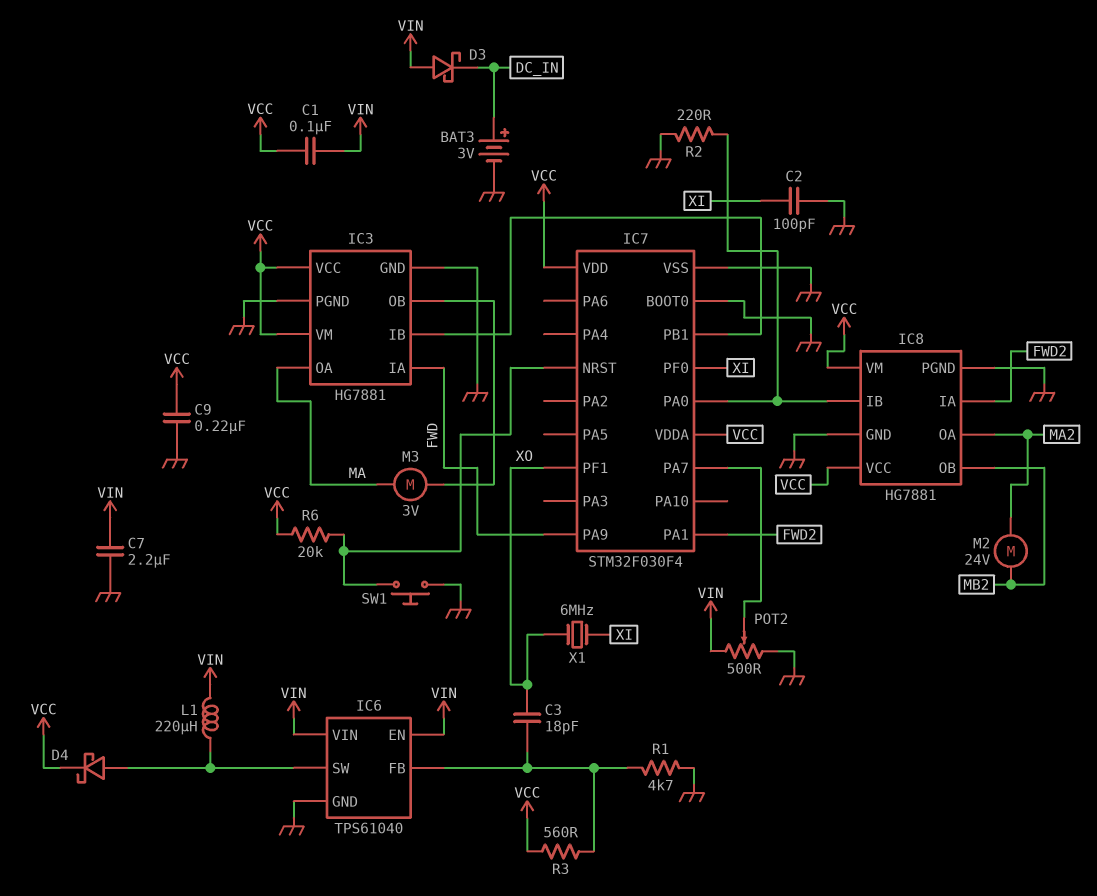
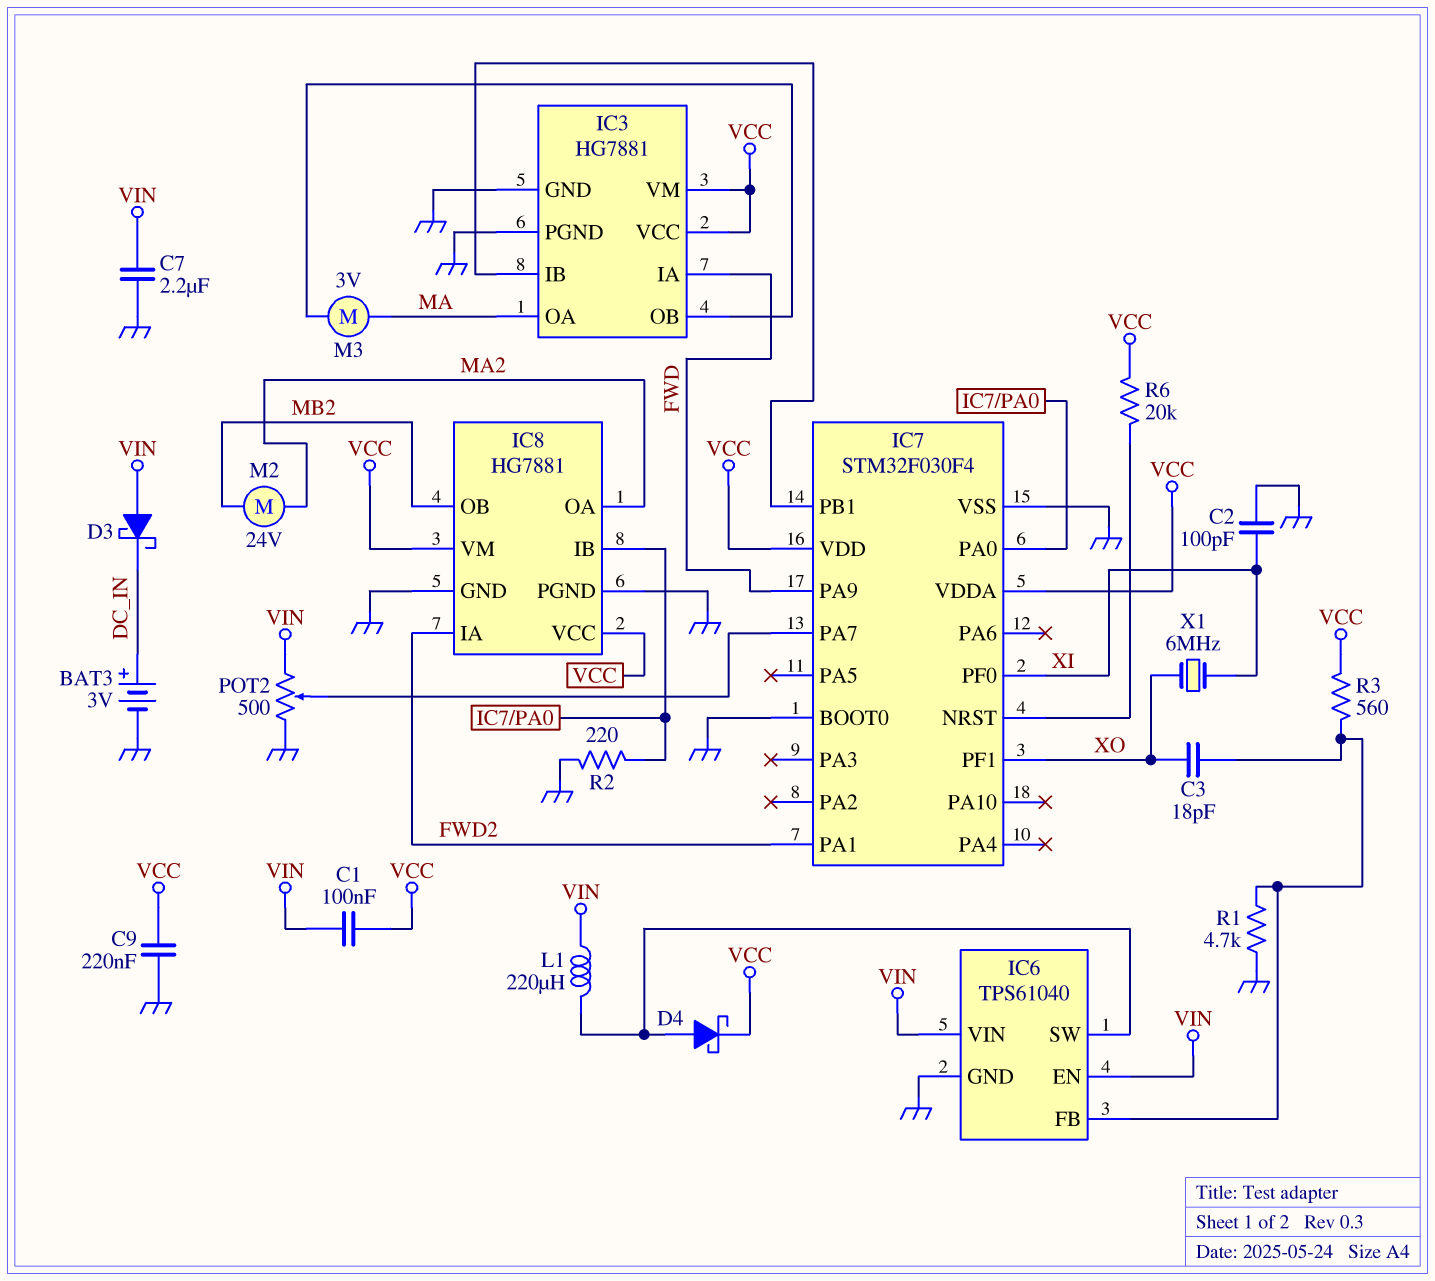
SW1: button (GND, IC7/NRST) -> none

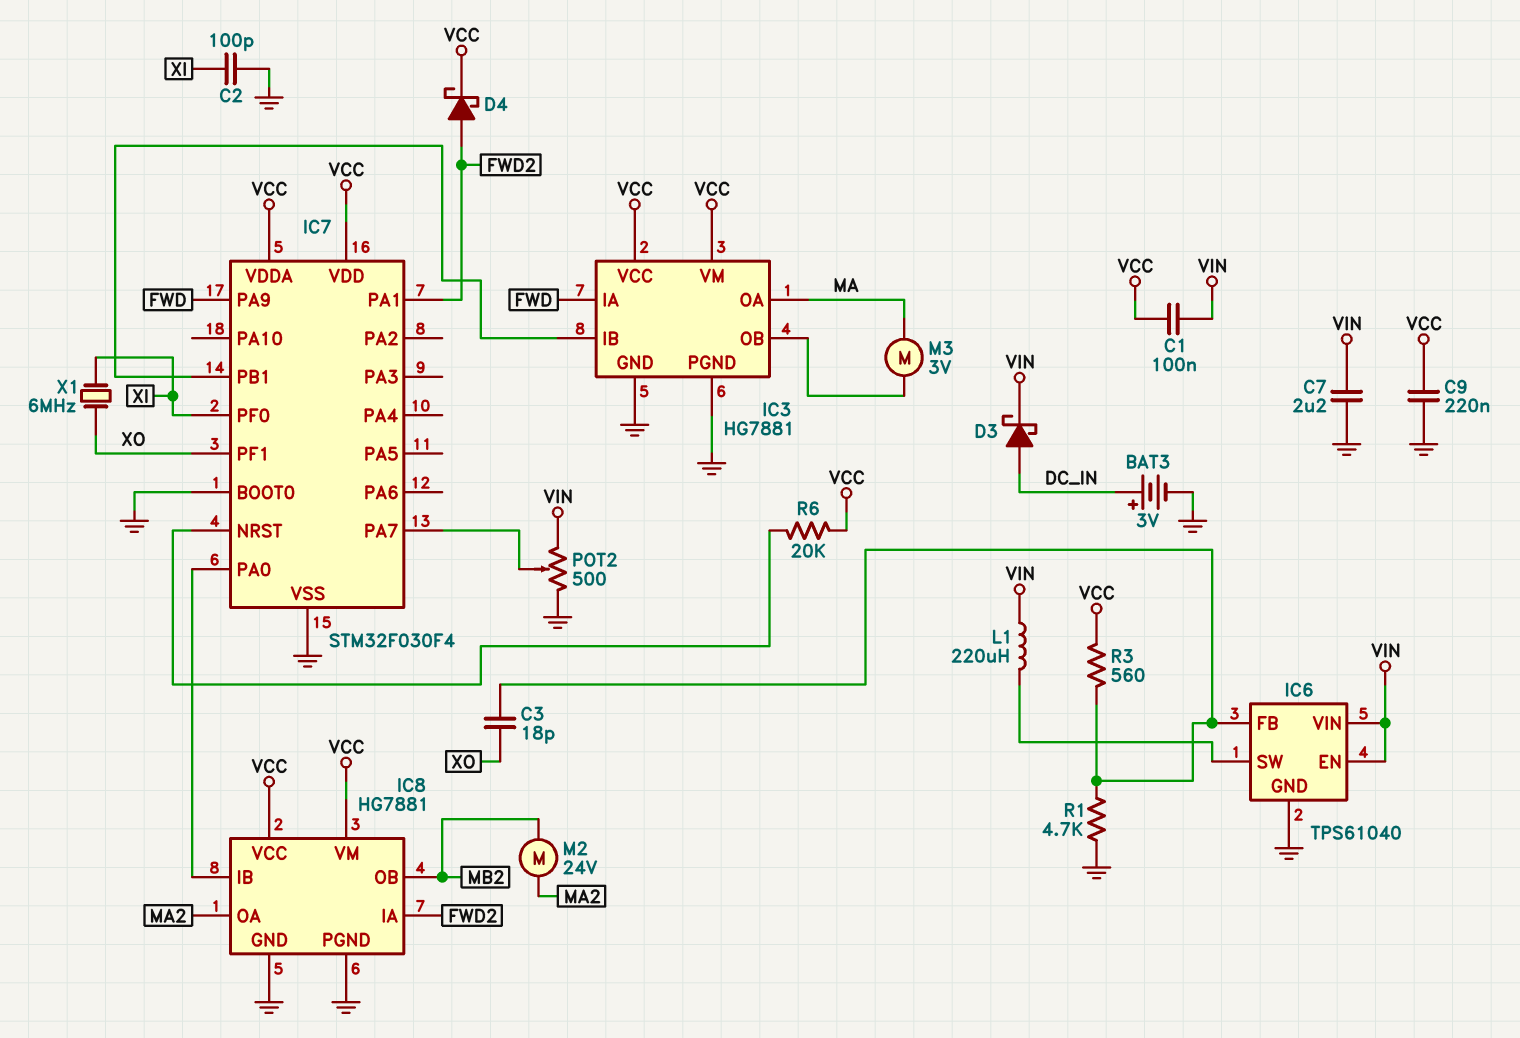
D3: schottky (A VIN, K DC_IN) -> schottky (A DC_IN, K VIN)
D4: schottky (A IC6/SW, K VCC) -> schottky (A FWD2, K VCC)
R2: 220 (GND, IC7/PA0) -> none

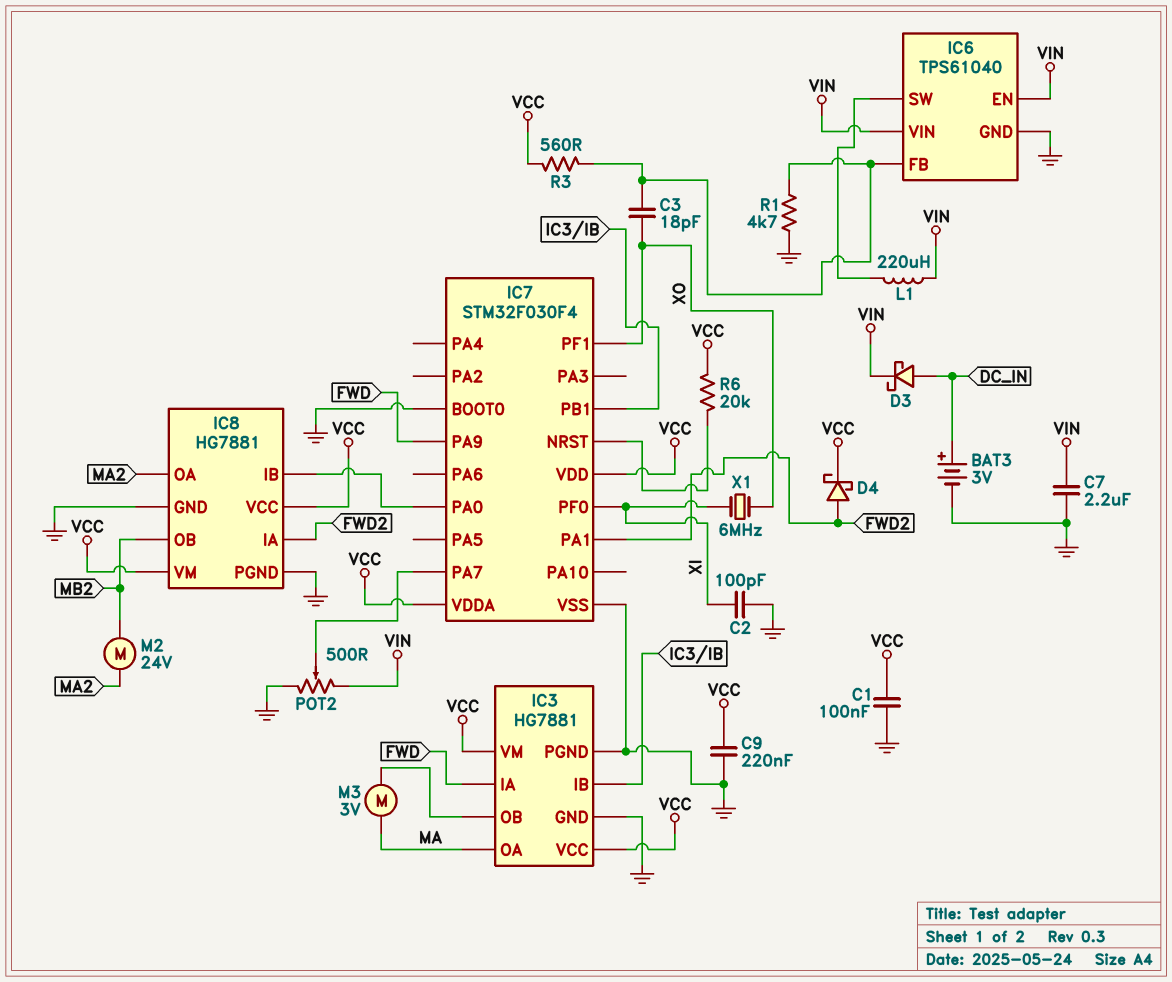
C1: 100nF (VCC, VIN) -> 100nF (GND, VCC)

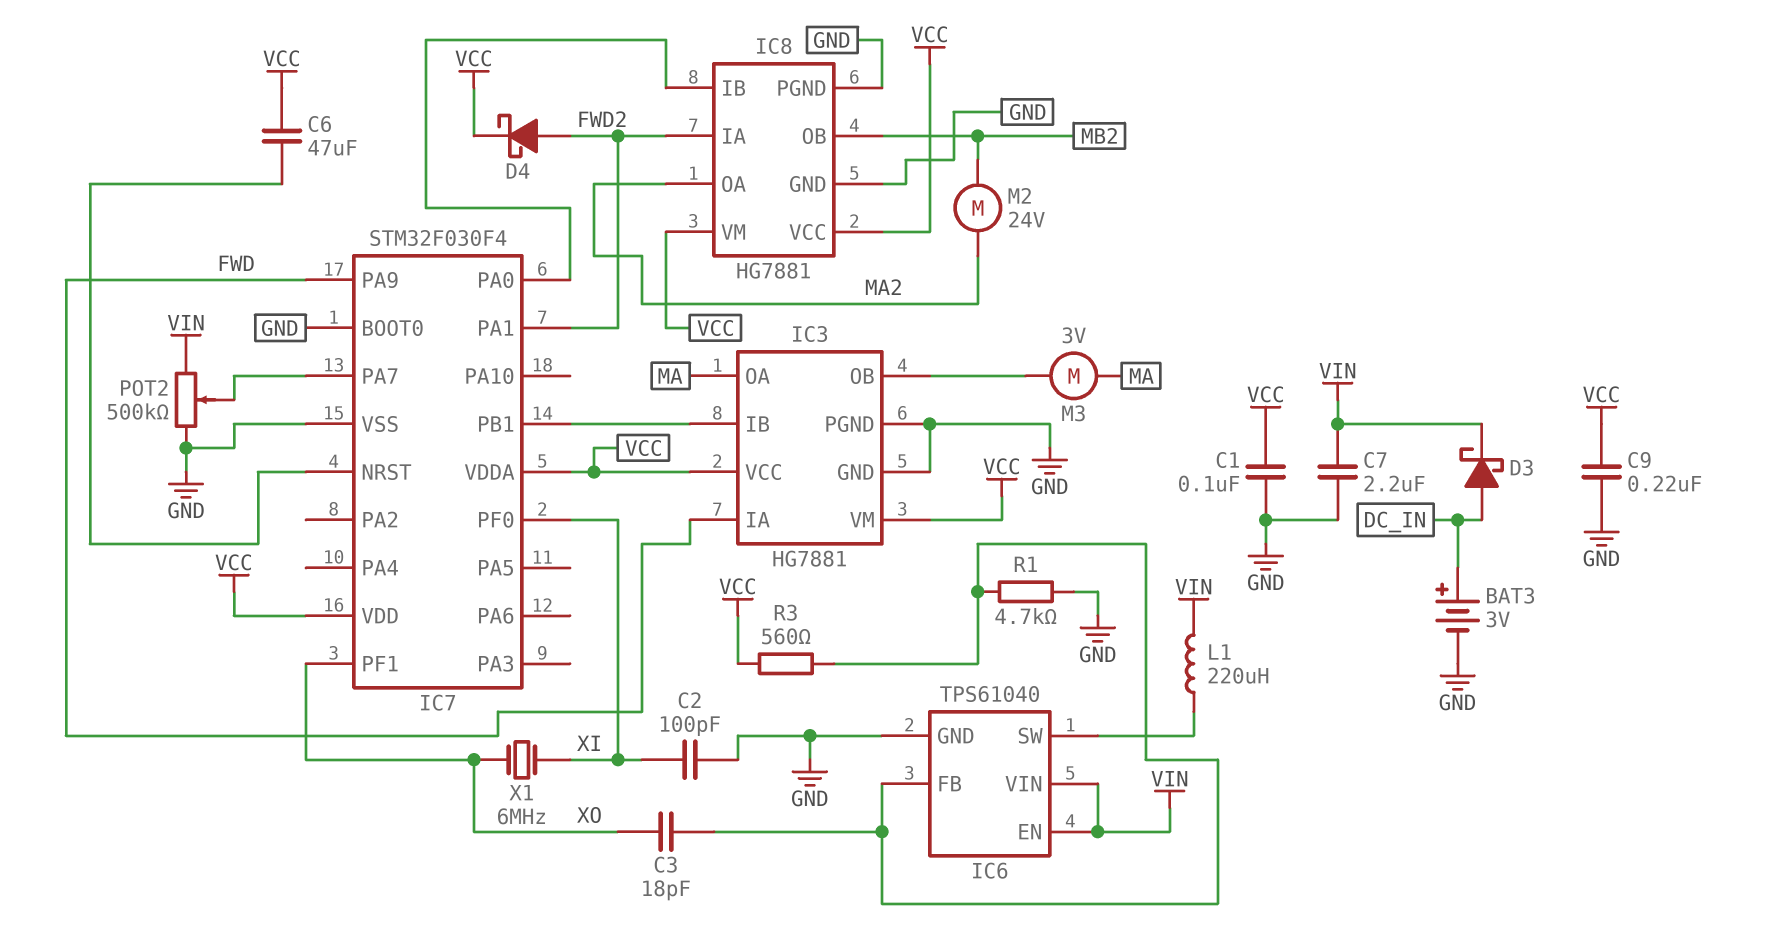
C6: none -> 47uF (IC7/NRST, VCC)
POT2: 500 (GND, VIN, wiper IC7/PA7) -> 500k (GND, VIN, wiper IC7/PA7)
R6: 20k (IC7/NRST, VCC) -> none

